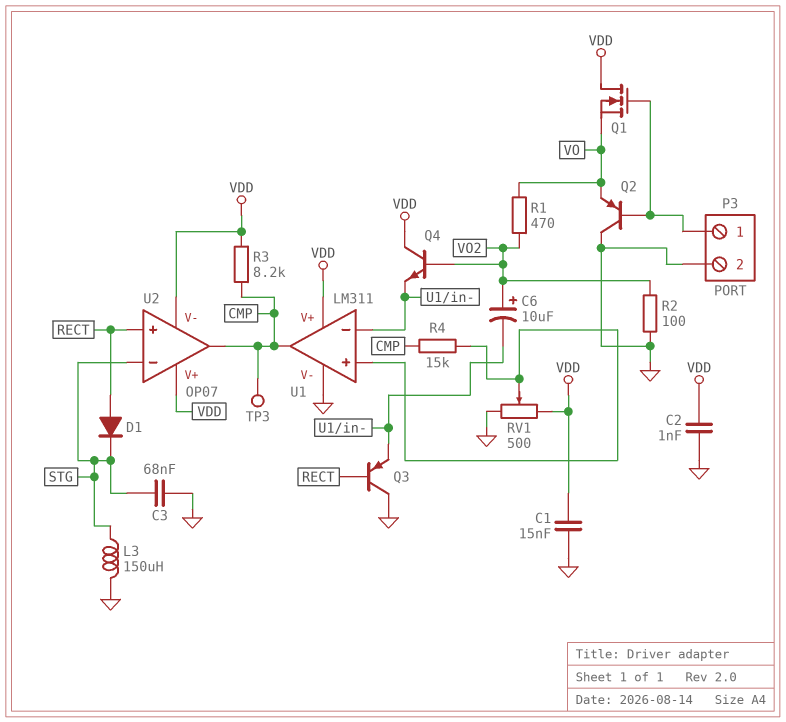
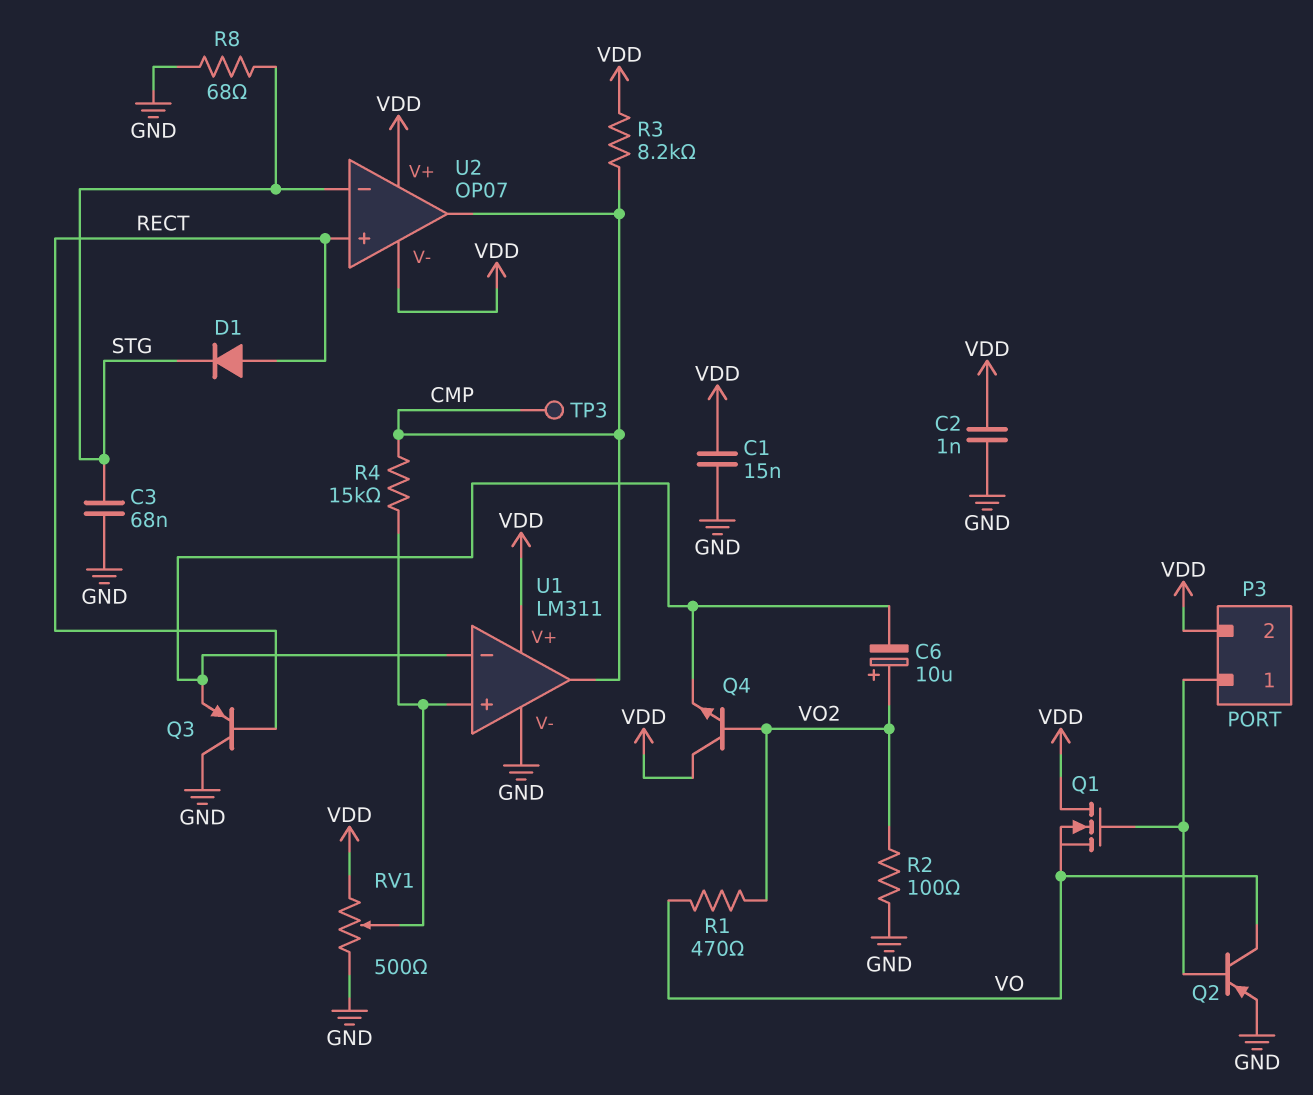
L3: 150uH (GND, STG) -> none
P3 pin 2: GND -> VDD
Q2: PNP (B P3/1, C GND, E VO) -> PNP (B P3/1, C VO, E GND)
R8: none -> 68 (GND, STG)

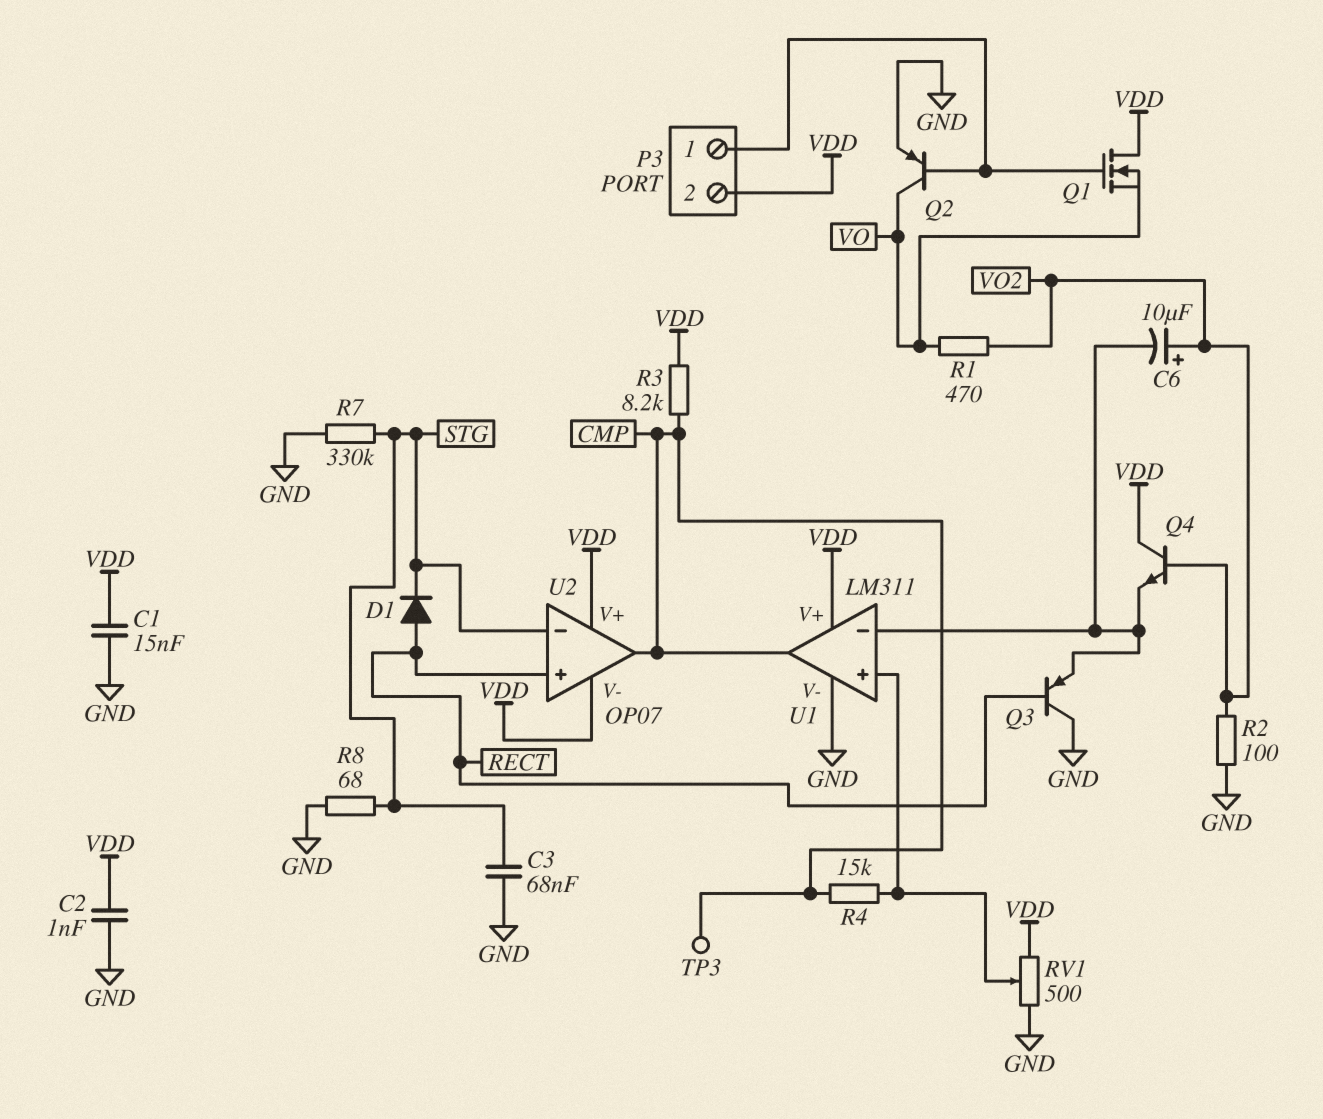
R7: none -> 330k (GND, STG)

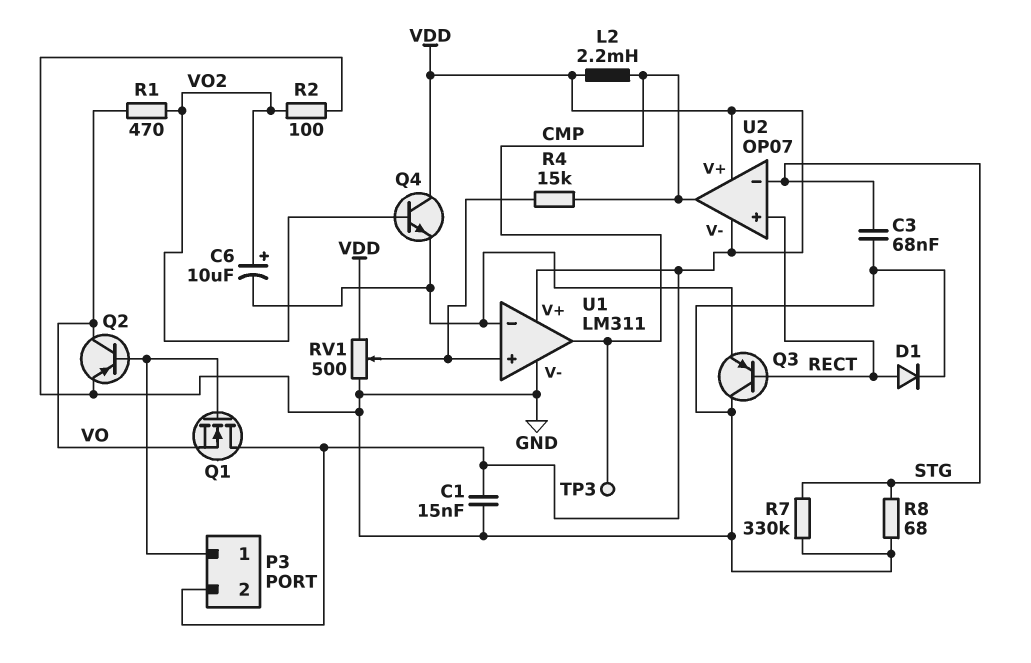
C2: 1nF (GND, VDD) -> none
D1: diode (A RECT, K STG) -> diode (A RECT, K GND)
L2: none -> 2.2mH (CMP, VDD)
R3: 8.2k (CMP, VDD) -> none

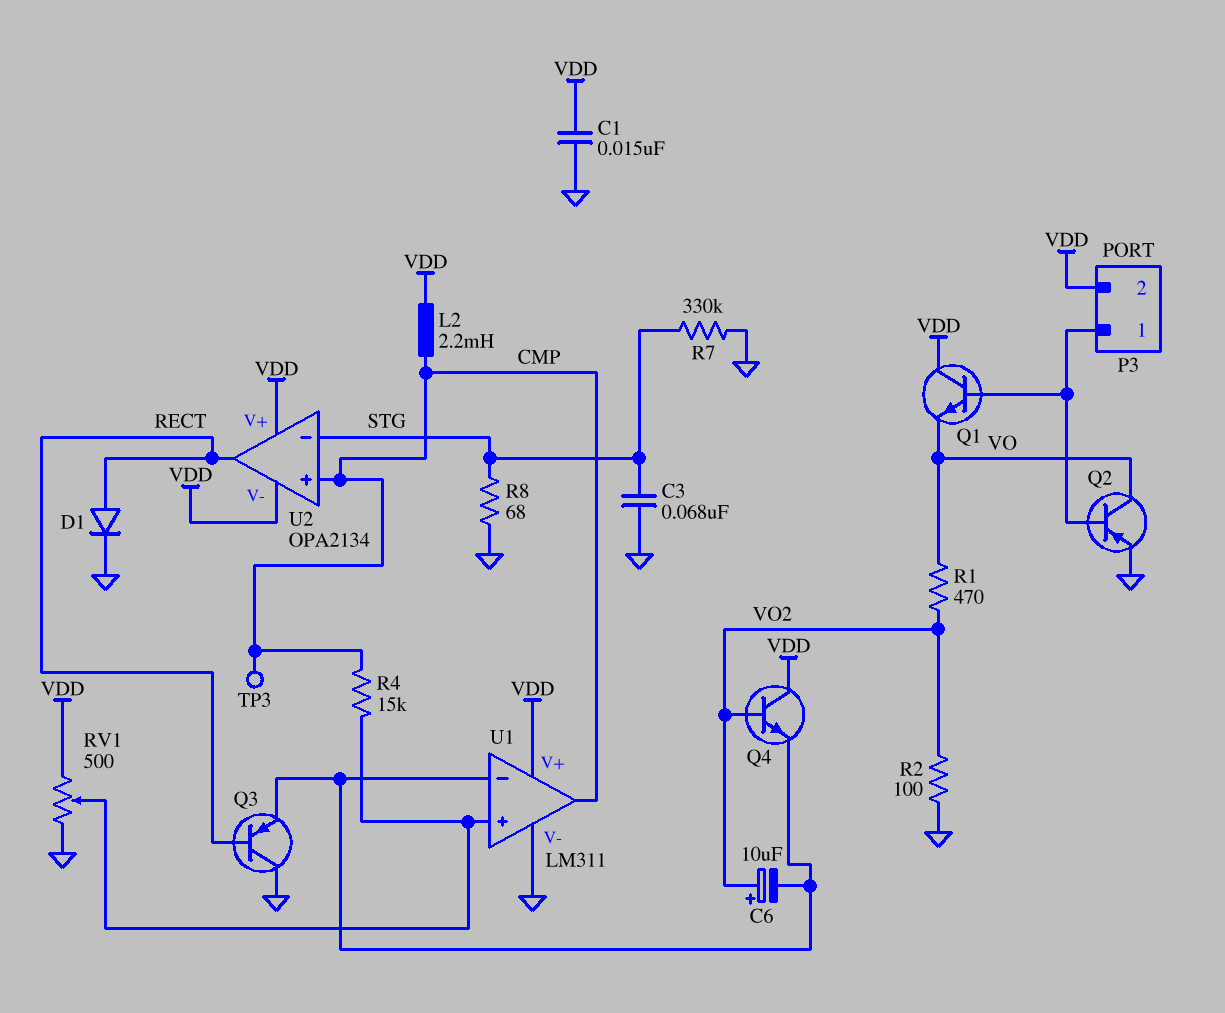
Q1: NMOS (G P3/1, D VDD, S VO) -> NPN (B P3/1, C VDD, E VO)
U2: OP07 -> OPA2134
U2 pin in+: RECT -> CMP
U2 pin out: CMP -> RECT

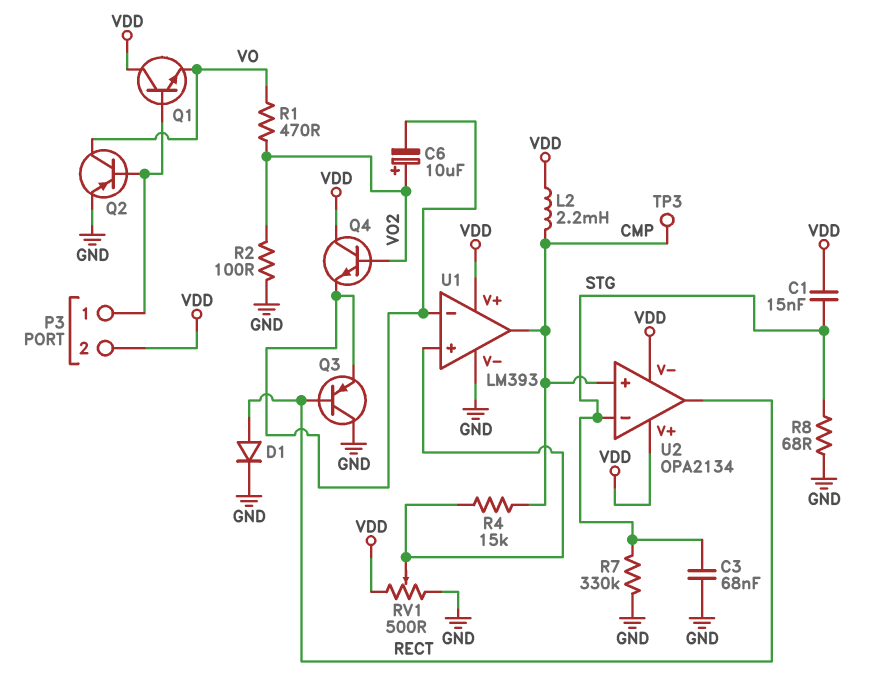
C1: 15nF (GND, VDD) -> 15nF (STG, VDD)
U1: LM311 -> LM393

